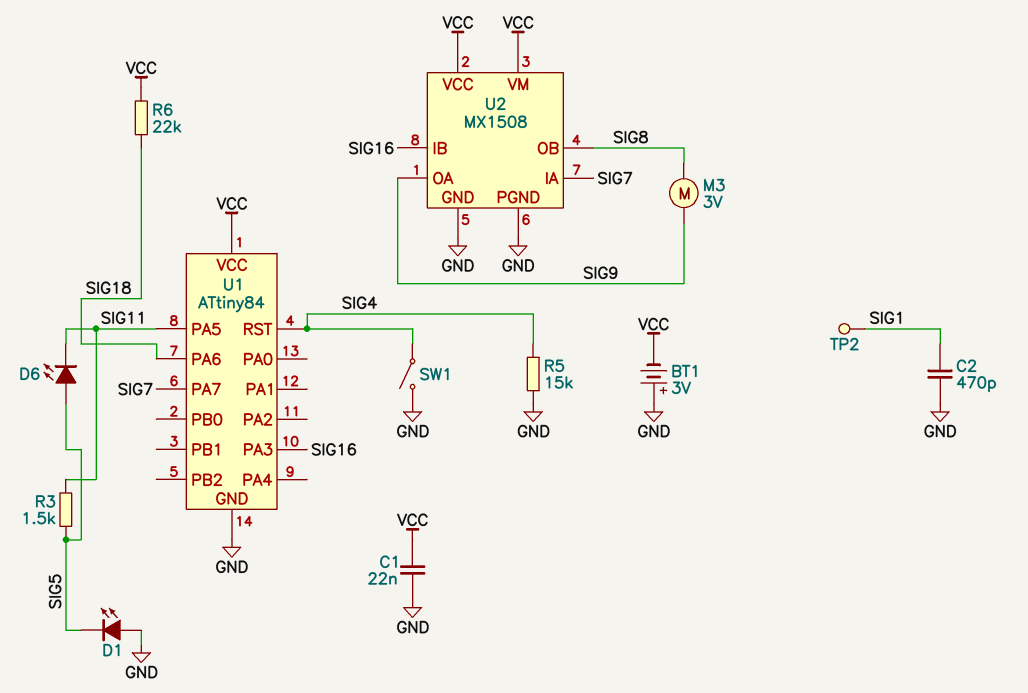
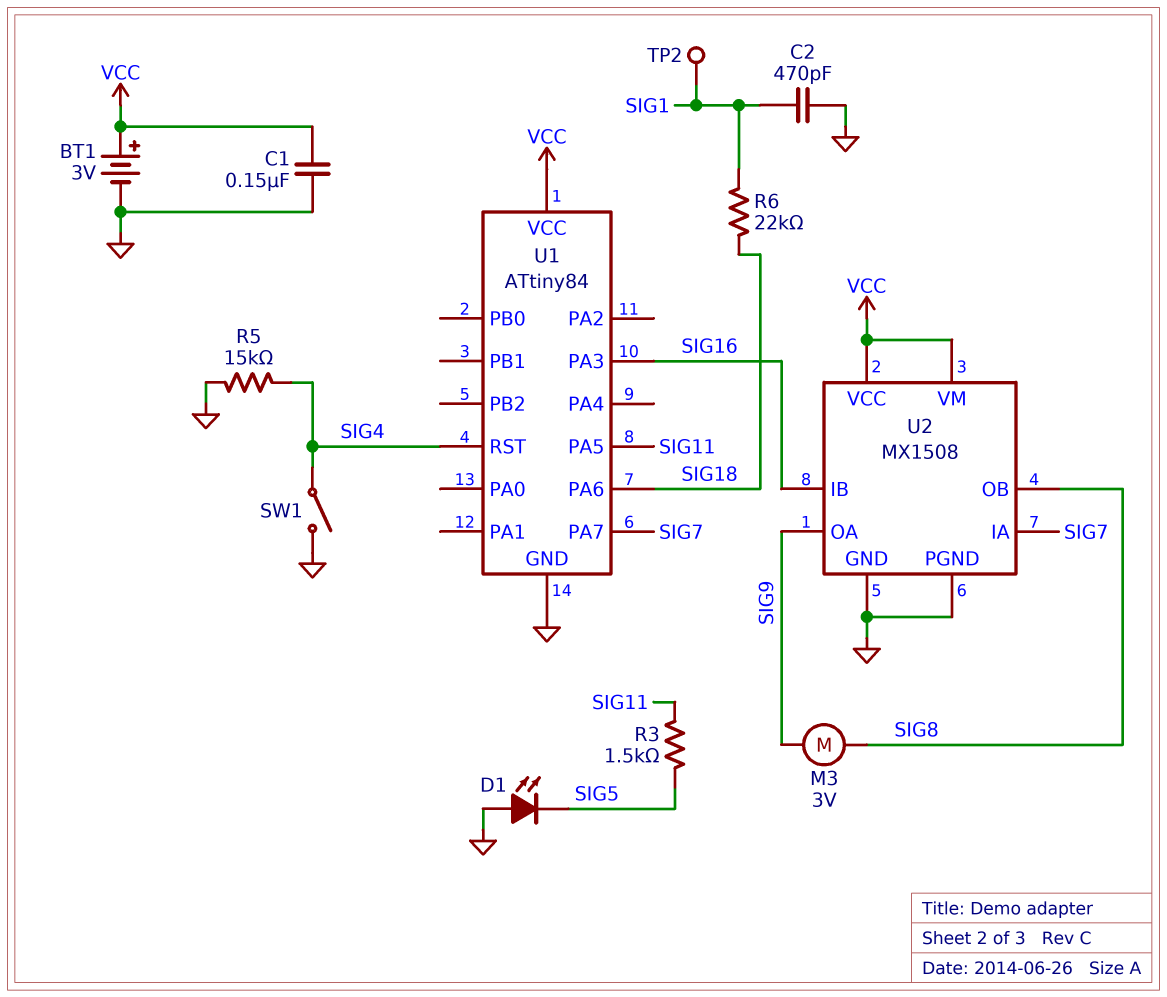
BT1: 3V (plus GND, minus VCC) -> 3V (plus VCC, minus GND)
C1: 22nF (GND, VCC) -> 150nF (GND, VCC)
D6: LED (A SIG5, K SIG11) -> none
R6: 22k (SIG18, VCC) -> 22k (SIG1, SIG18)

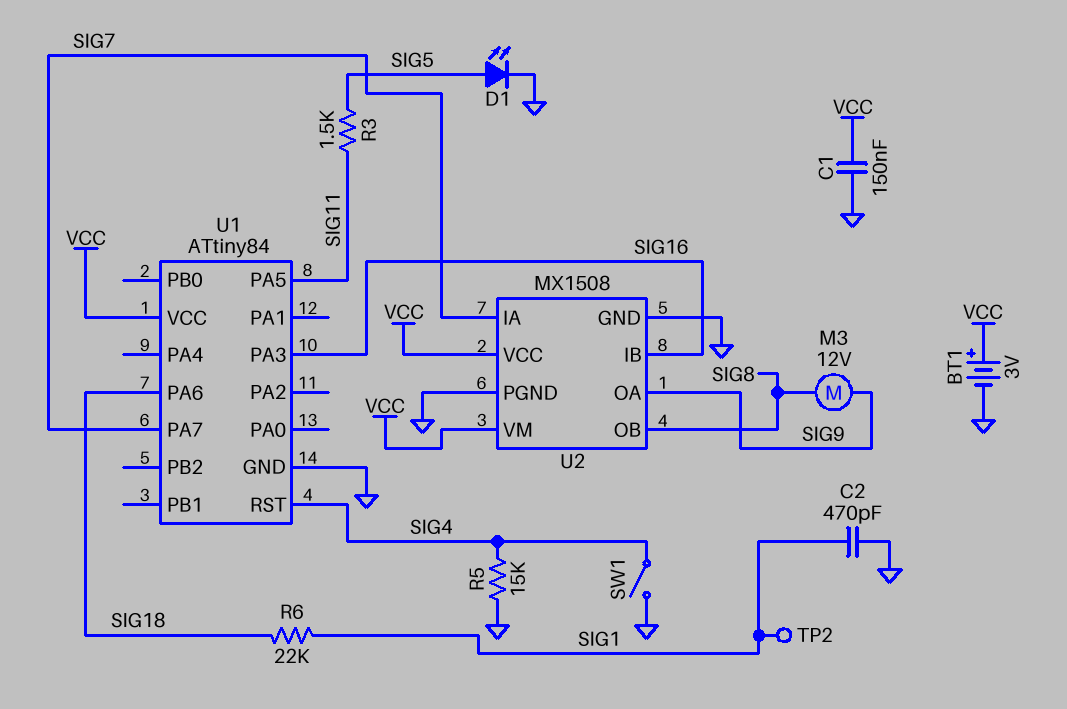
D1: LED (A GND, K SIG5) -> LED (A SIG5, K GND)
M3: motor 3V (SIG8, SIG9) -> motor 12V (SIG8, SIG9)

